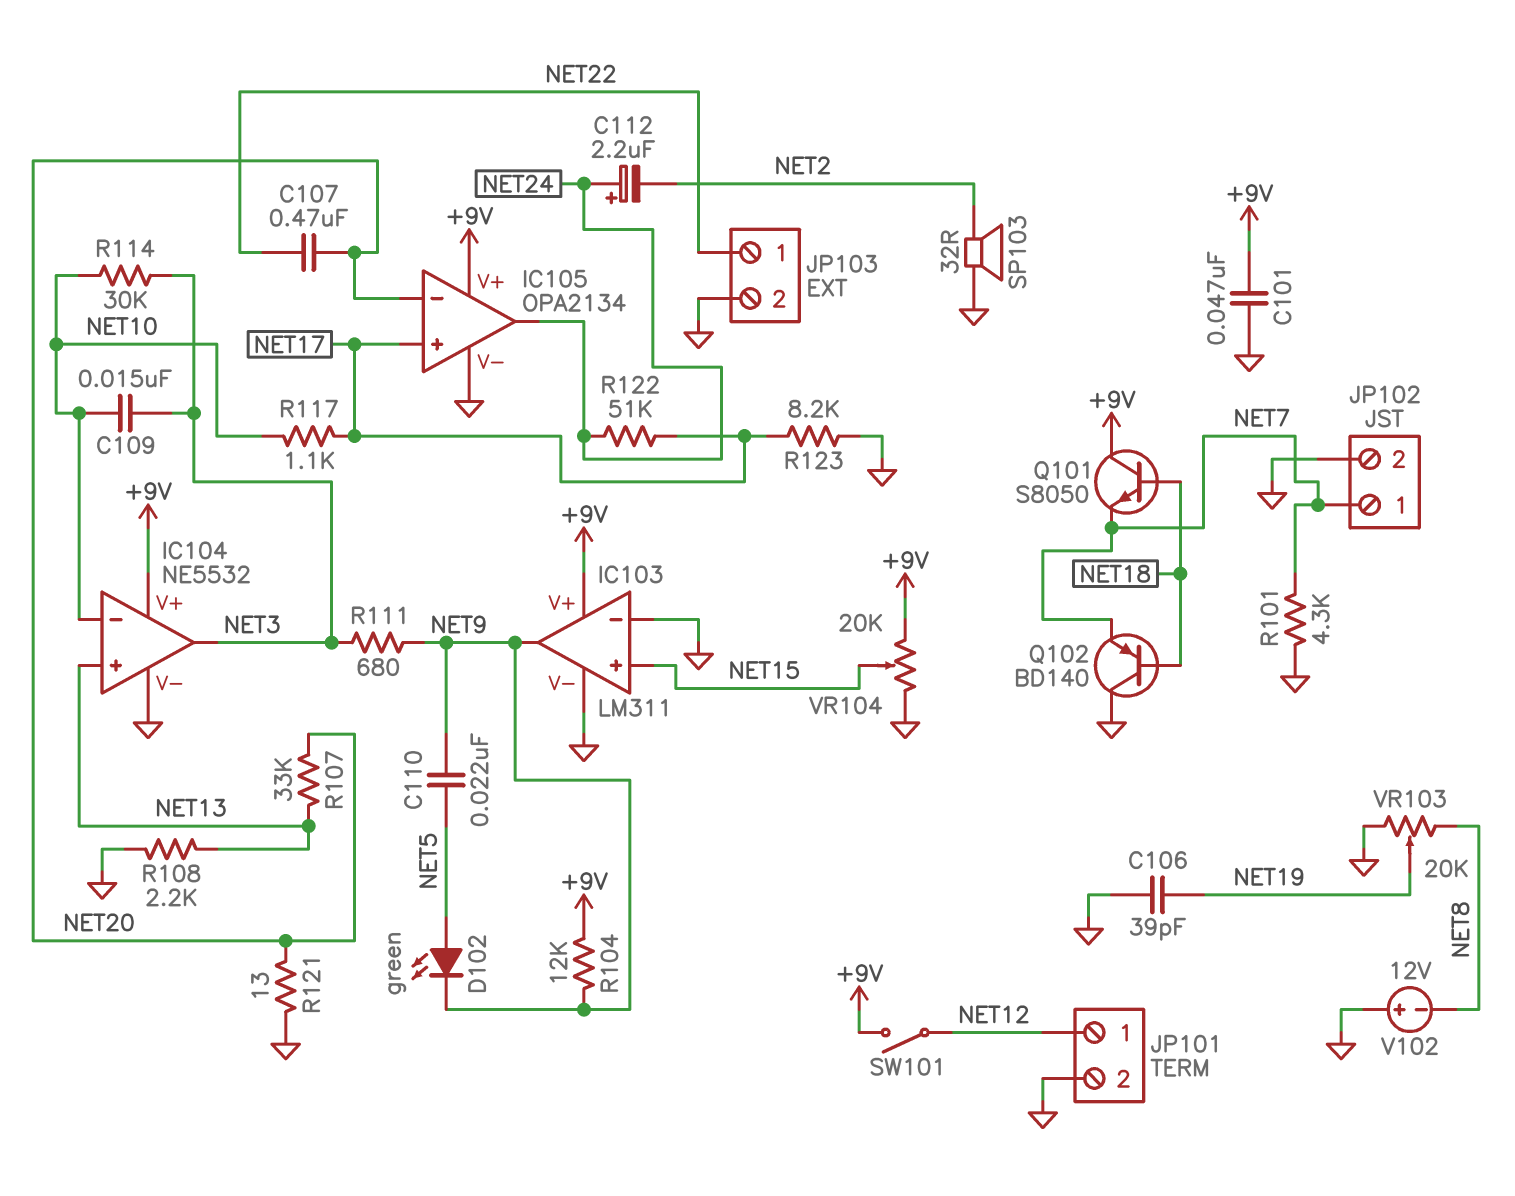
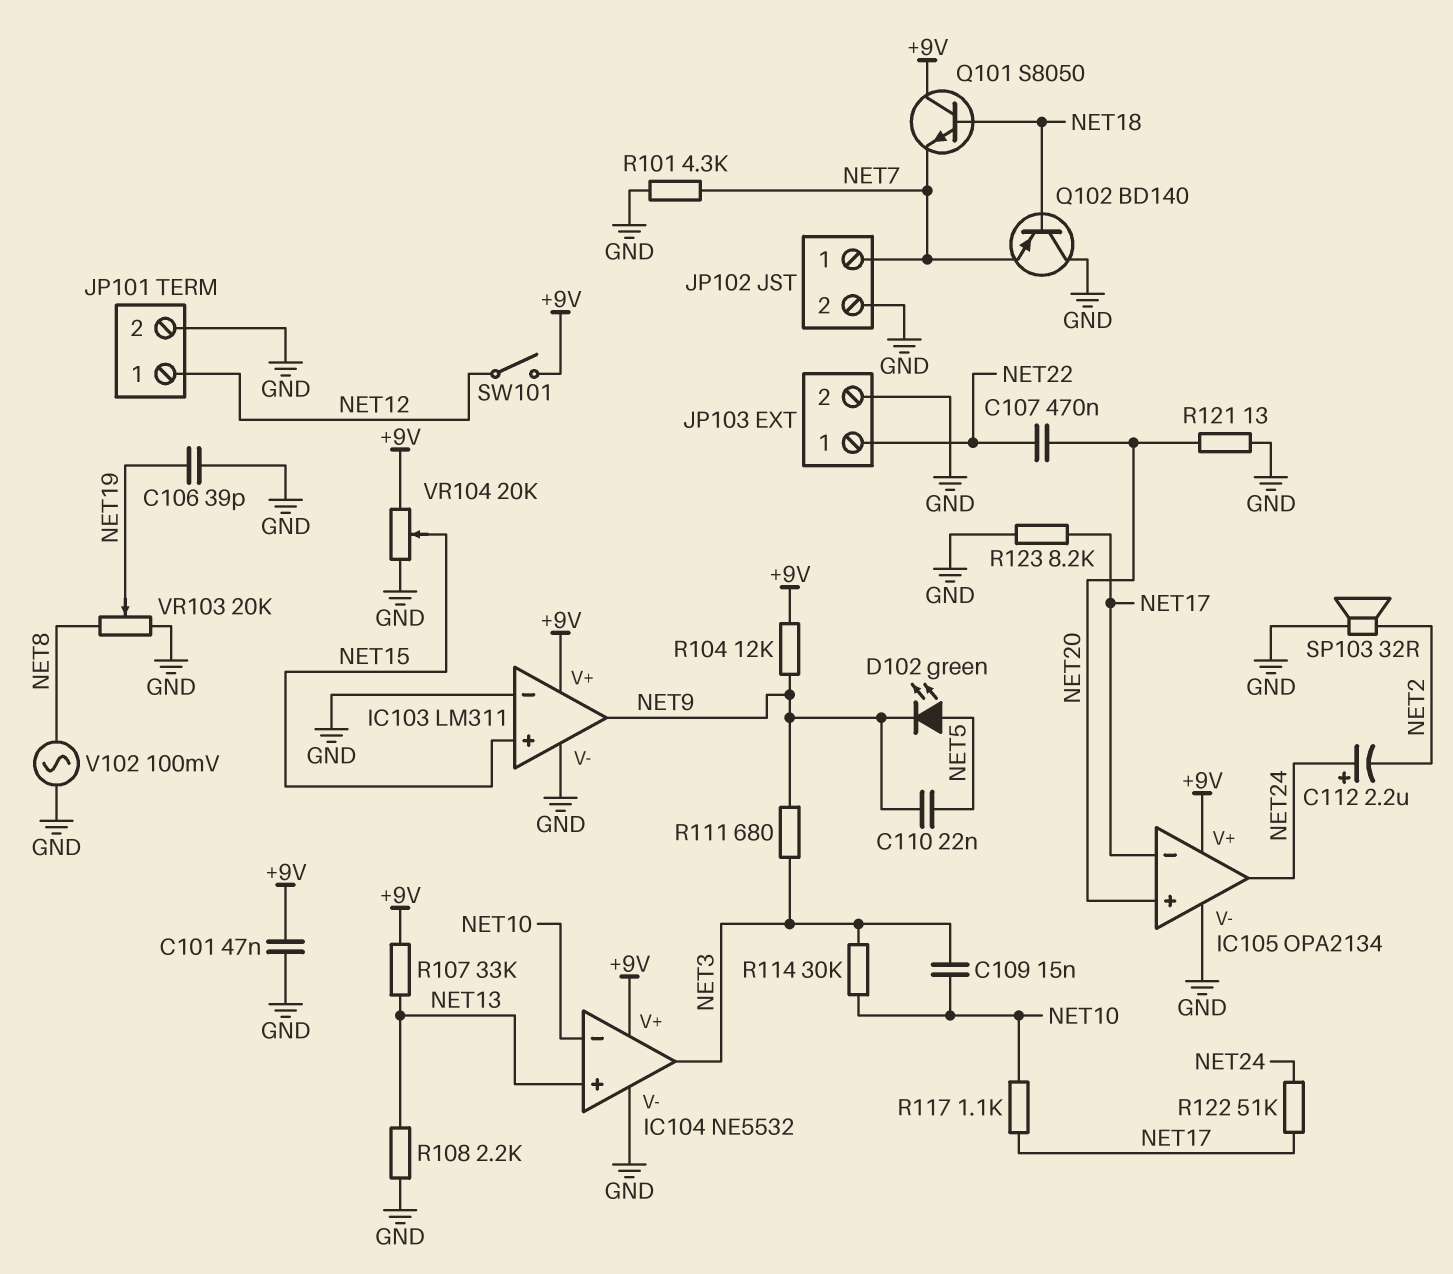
IC105 pin in+: NET17 -> NET20
IC105 pin in-: NET20 -> NET17
R107: 33k (NET13, NET20) -> 33k (+9V, NET13)
V102: 12V (plus GND, minus NET8) -> AC 100mV (GND, NET8)

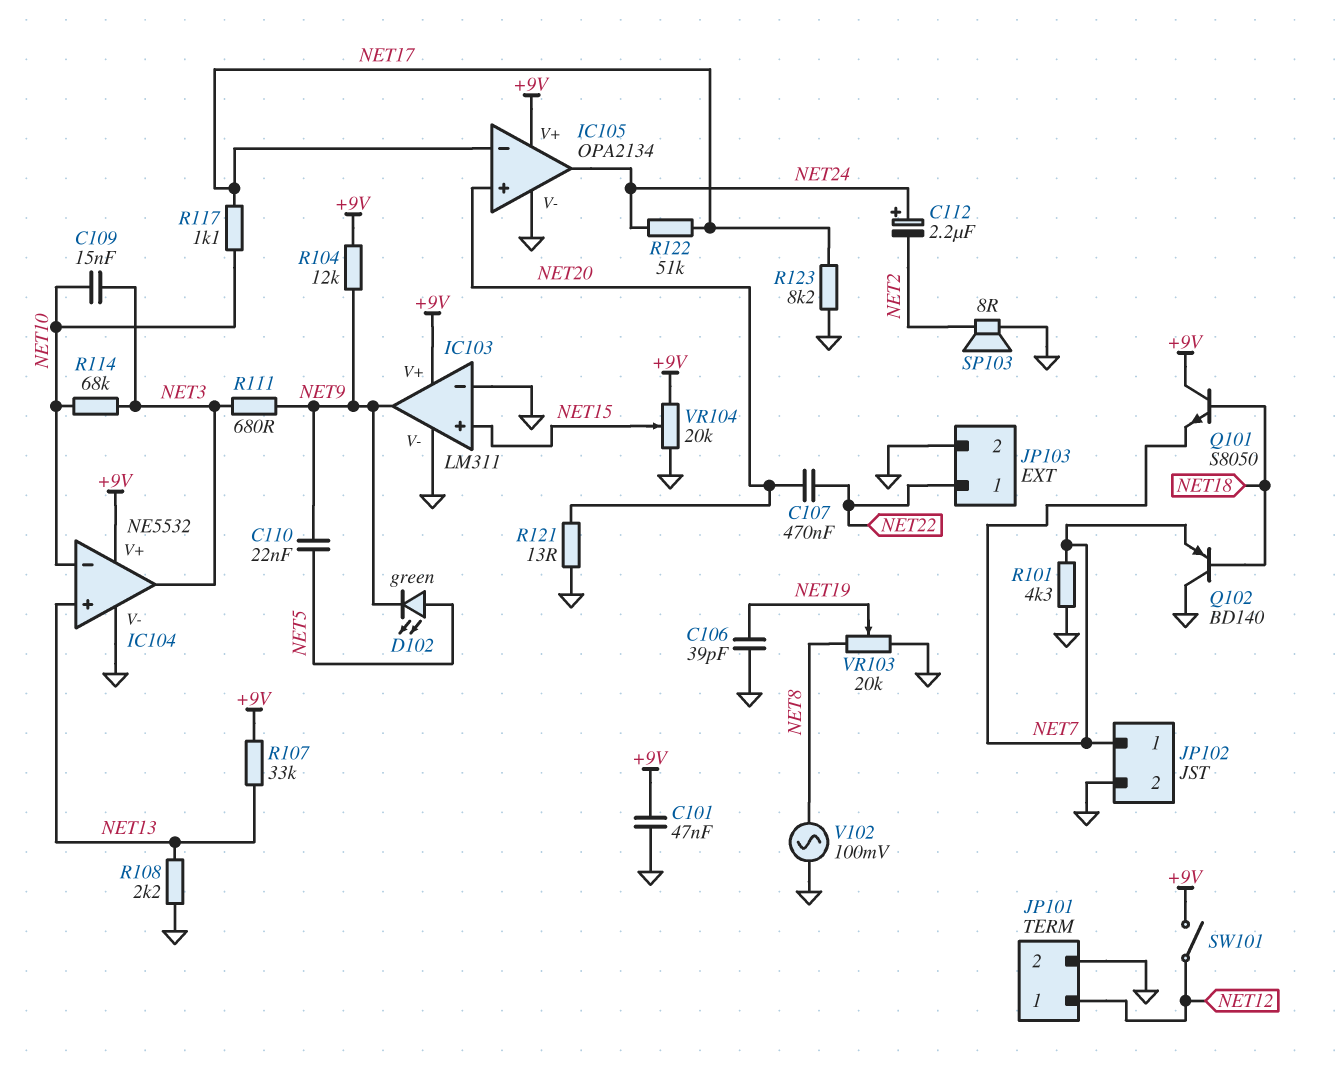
R114: 30k (NET3, NET10) -> 68k (NET3, NET10)
SP103: speaker 32R (GND, NET2) -> speaker 8R (GND, NET2)

